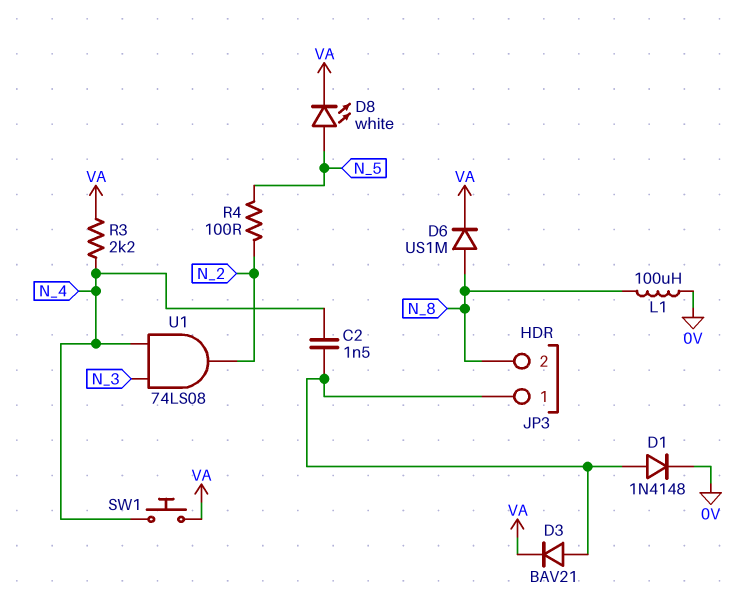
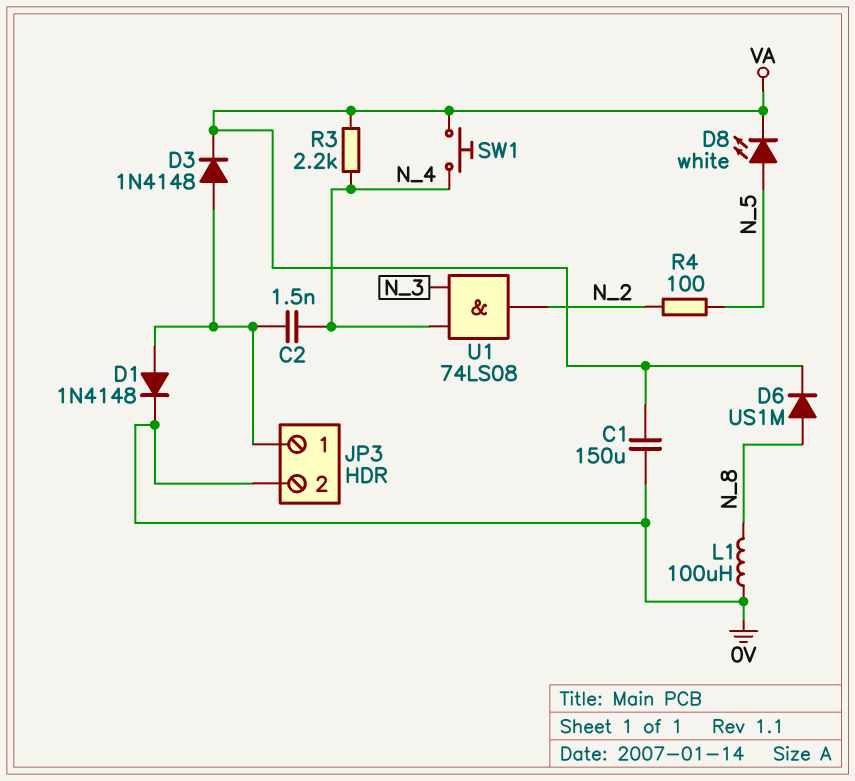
C1: none -> 150uF (0V, VA)
D3: diode BAV21 (A JP3/1, K VA) -> diode 1N4148 (A JP3/1, K VA)
JP3 pin 2: N_8 -> 0V

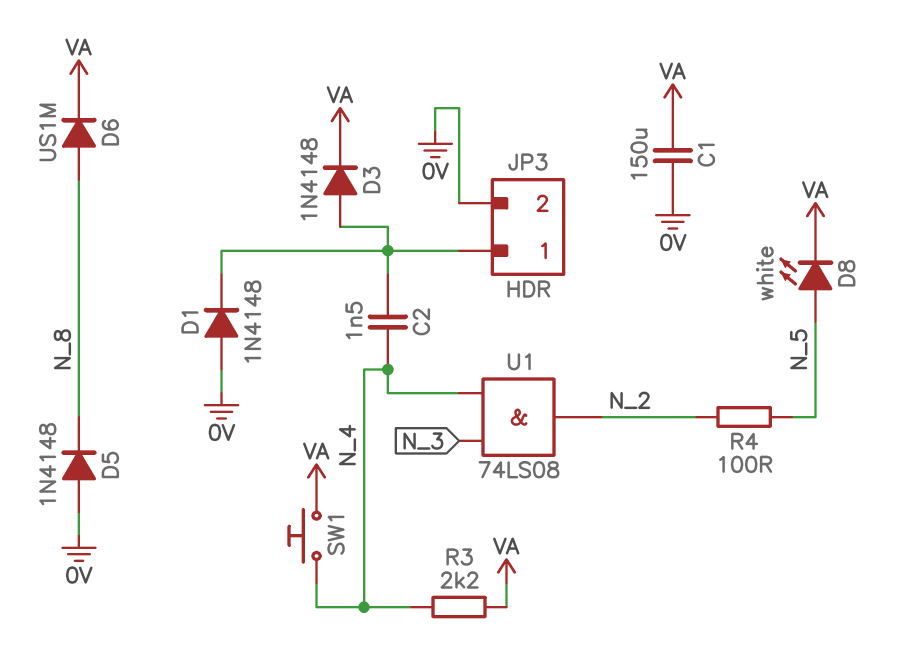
D1: diode 1N4148 (A JP3/1, K 0V) -> diode 1N4148 (A 0V, K JP3/1)
D5: none -> diode 1N4148 (A 0V, K N_8)
L1: 100uH (0V, N_8) -> none

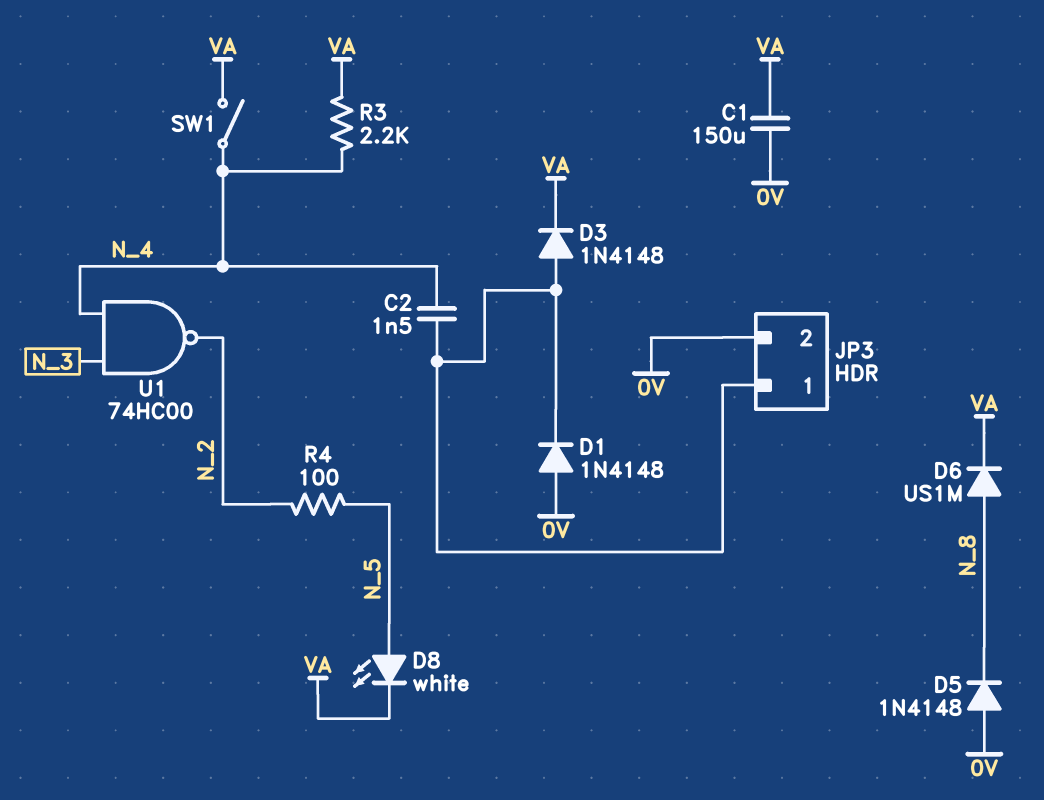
SW1: button (N_4, VA) -> switch (N_4, VA)
U1: AND 74LS08 (in N_3, in N_4, out N_2) -> NAND 74HC00 (in N_3, in N_4, out N_2)

